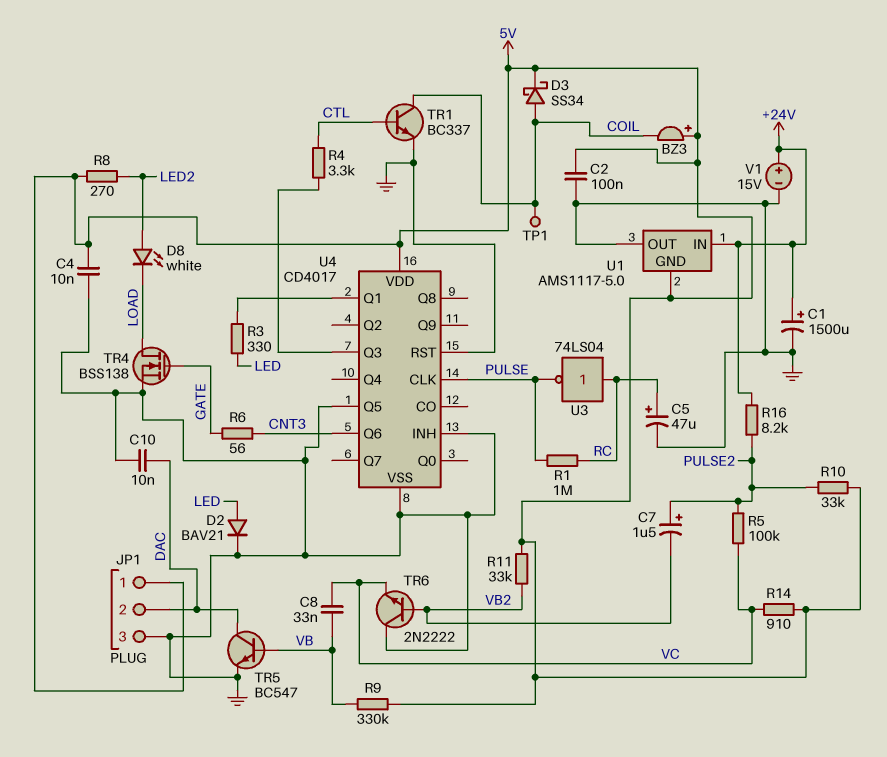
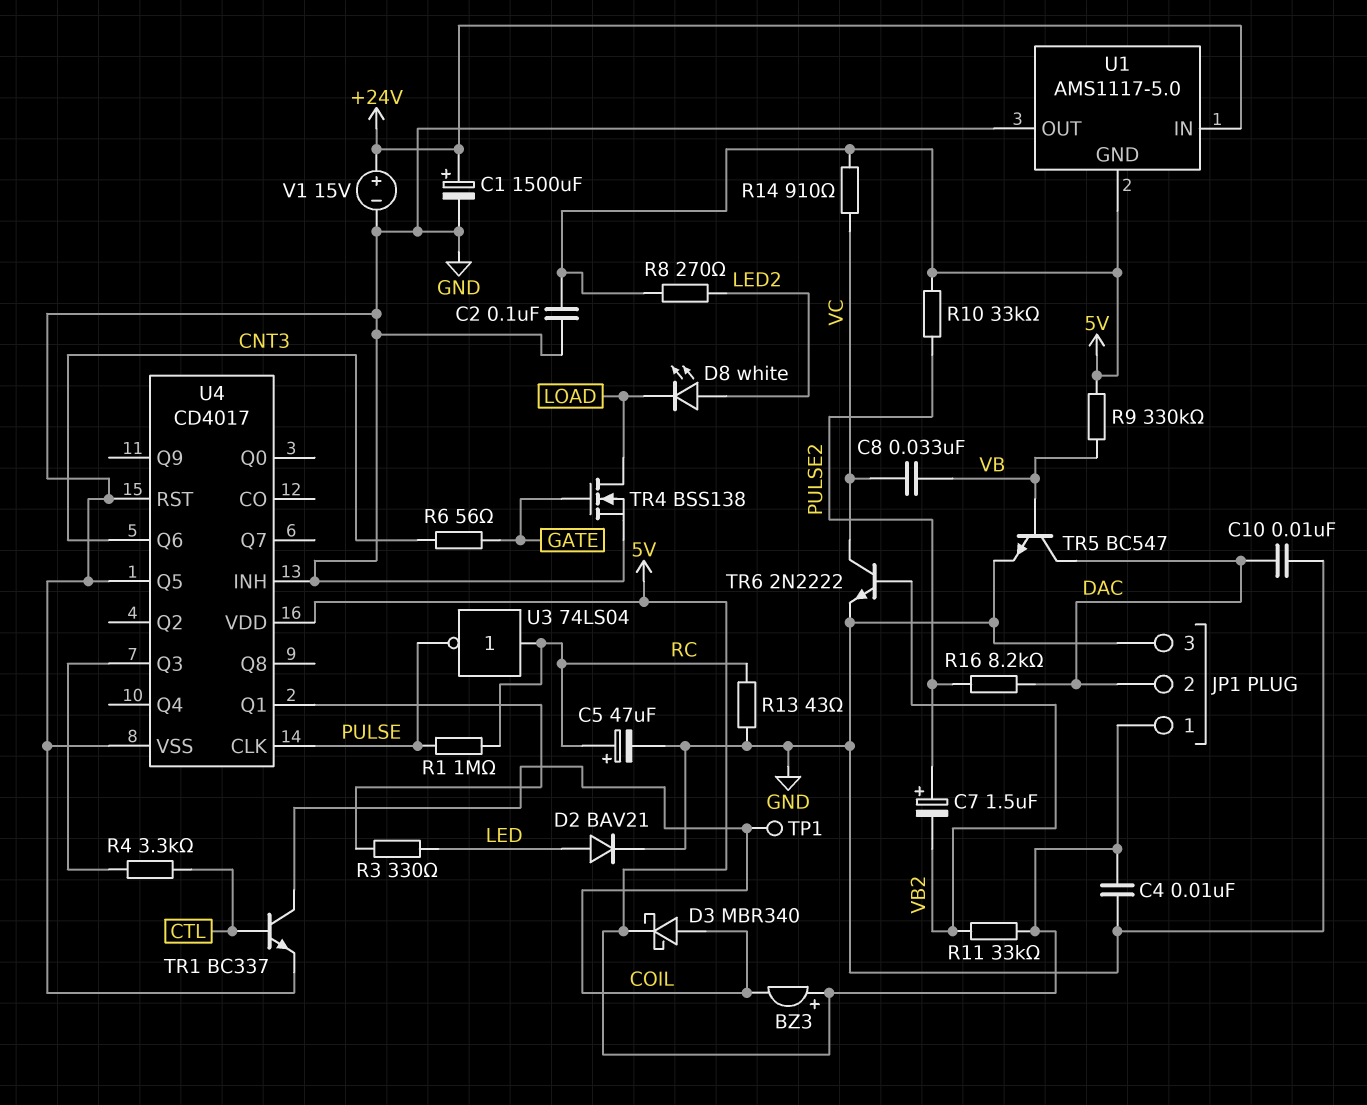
D3: schottky SS34 (A COIL, K 5V) -> schottky MBR340 (A COIL, K 5V)
R5: 100k (PULSE2, VC) -> none
R13: none -> 43 (GND, RC)
R16: 8.2k (+24V, PULSE2) -> 8.2k (DAC, PULSE2)
TR6: NPN 2N2222 (B VB2, C GND, E VC) -> NPN 2N2222 (B VB2, C VC, E GND)

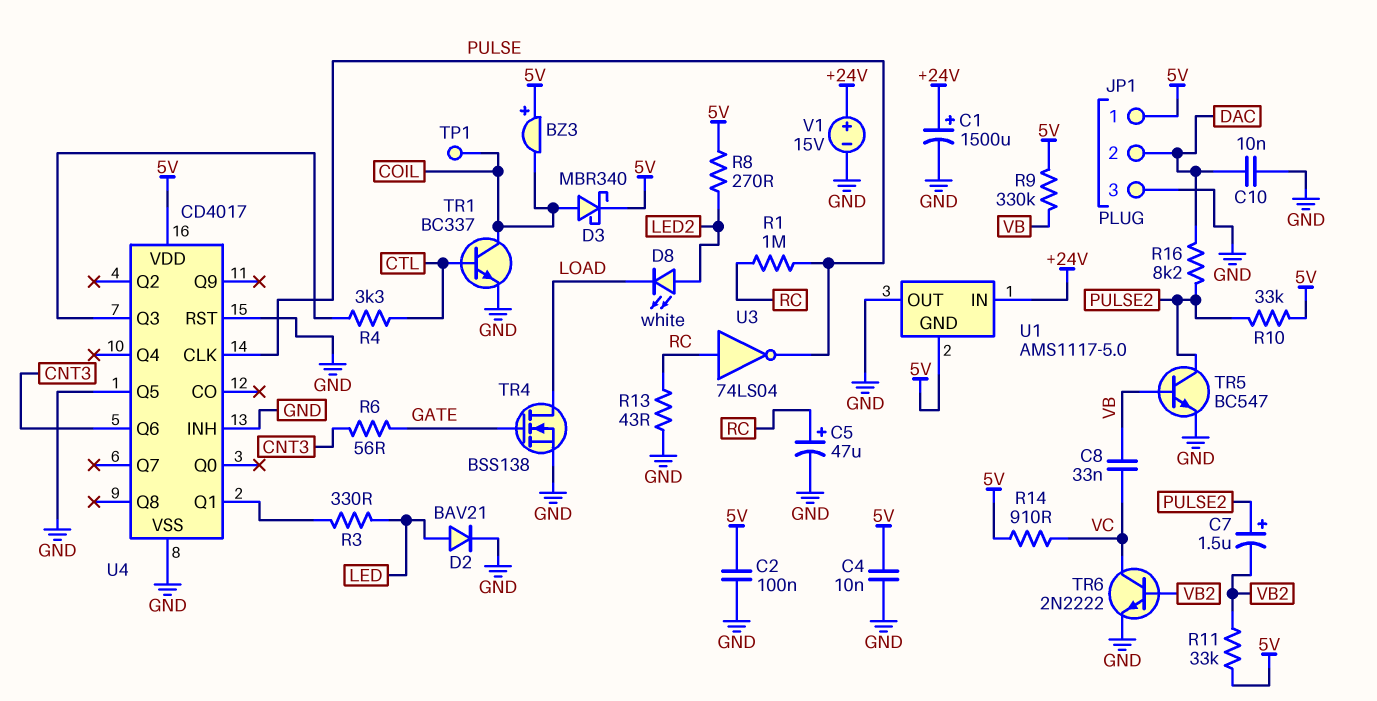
TR5: NPN BC547 (B VB, C DAC, E GND) -> NPN BC547 (B VB, C PULSE2, E GND)

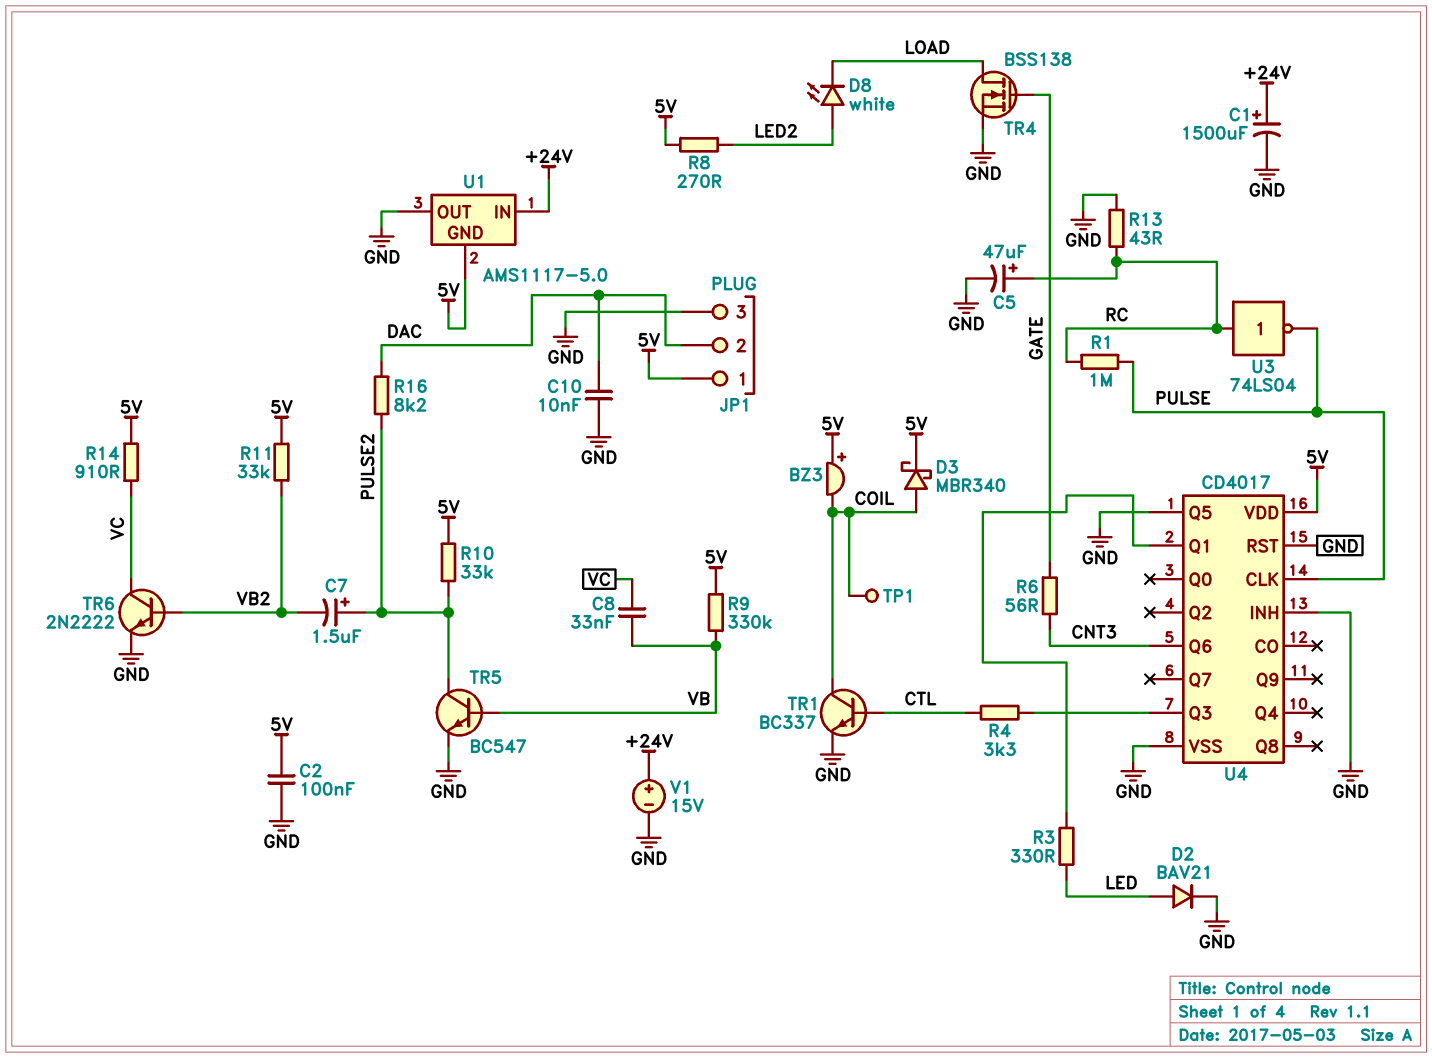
C4: 10nF (5V, GND) -> none

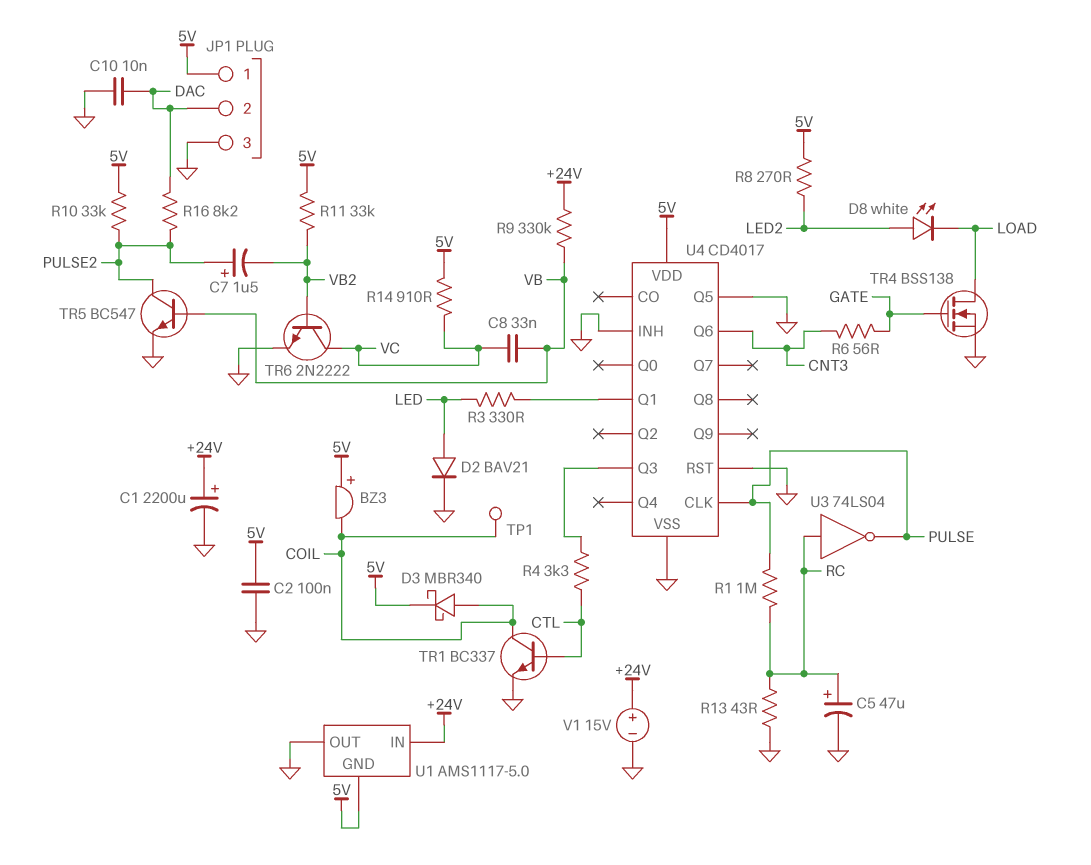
C1: 1500uF (plus +24V, minus GND) -> 2200uF (plus +24V, minus GND)
R9: 330k (5V, VB) -> 330k (+24V, VB)

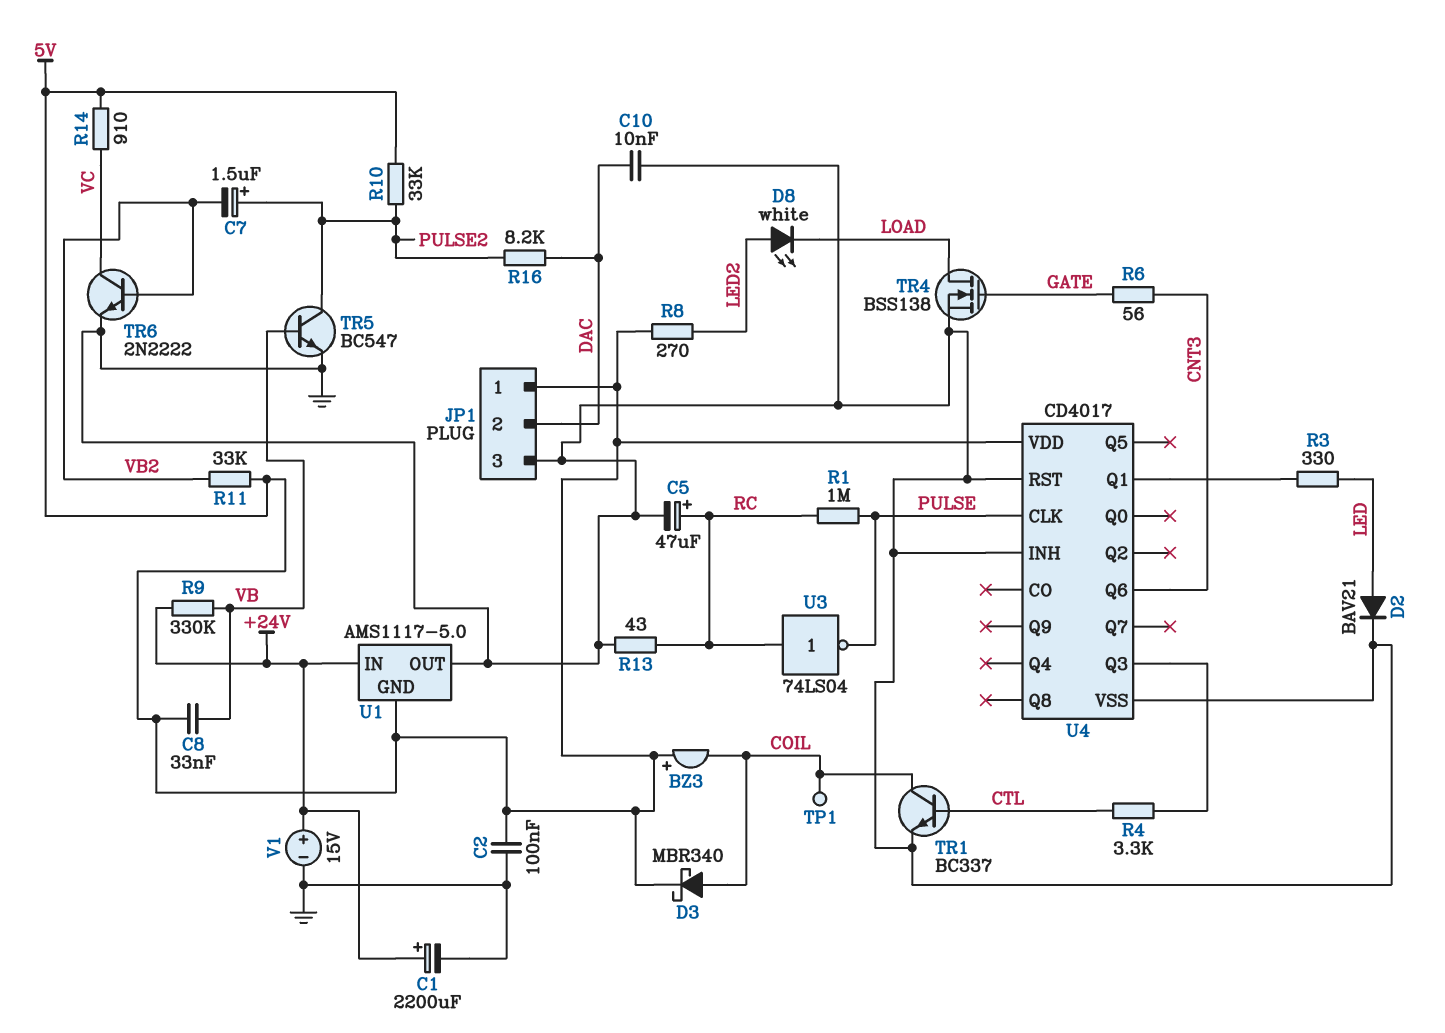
C8: 33nF (VB, VC) -> 33nF (5V, VB)
U4 pin Q5: GND -> none

